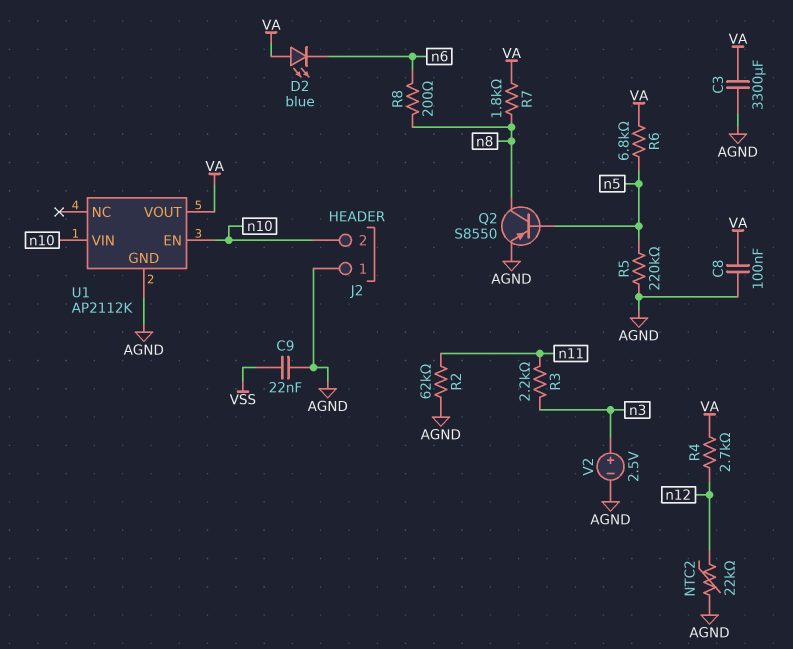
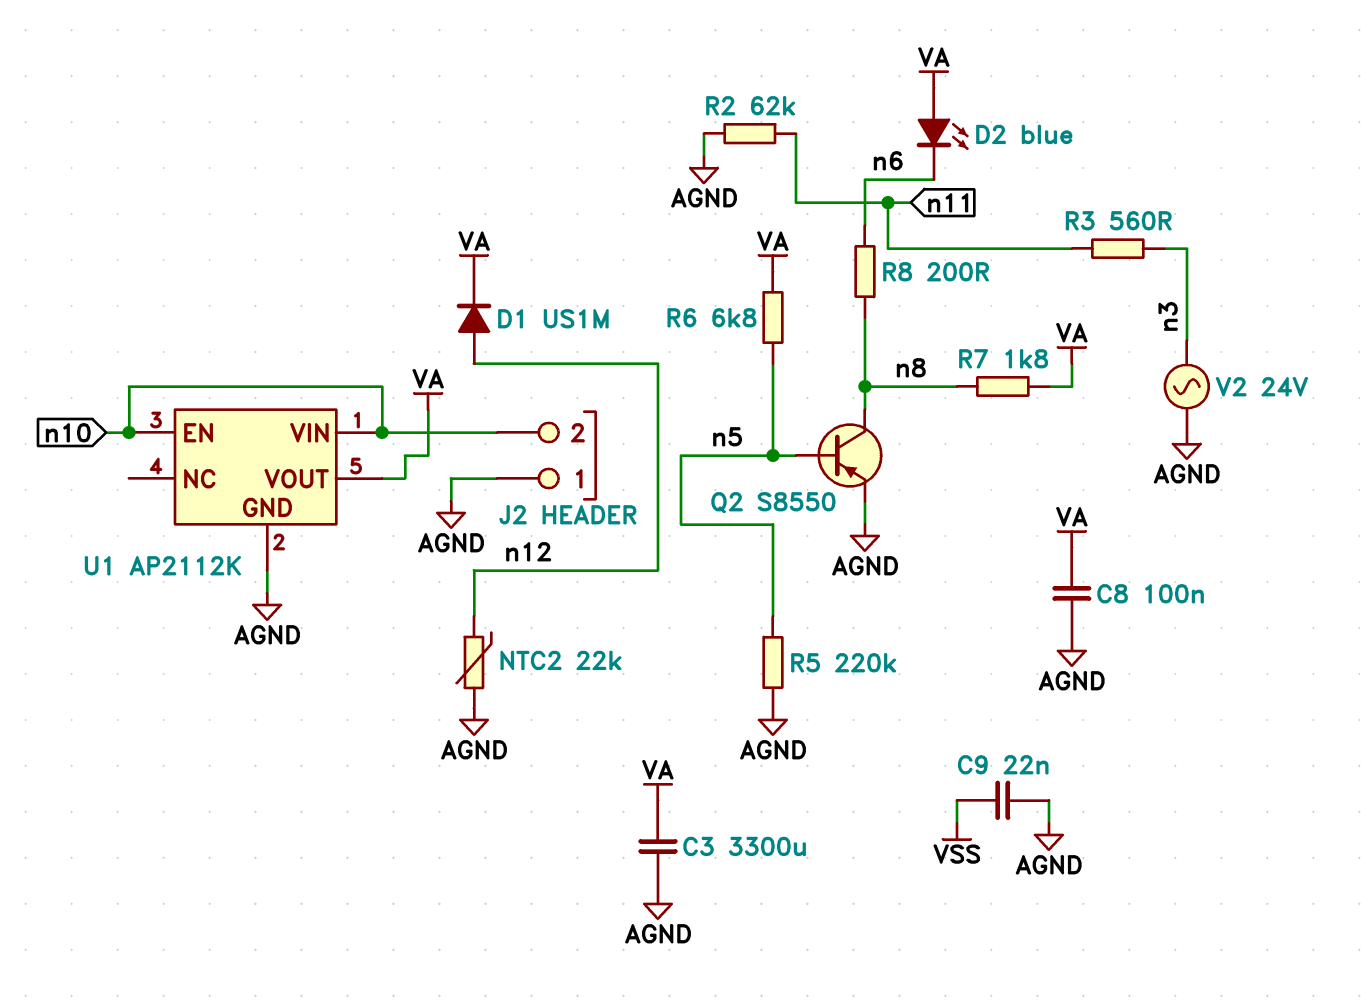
D1: none -> diode US1M (A n12, K VA)
R3: 2.2k (n3, n11) -> 560 (n3, n11)
R4: 2.7k (VA, n12) -> none
V2: 2.5V (plus n3, minus AGND) -> AC 24V (AGND, n3)

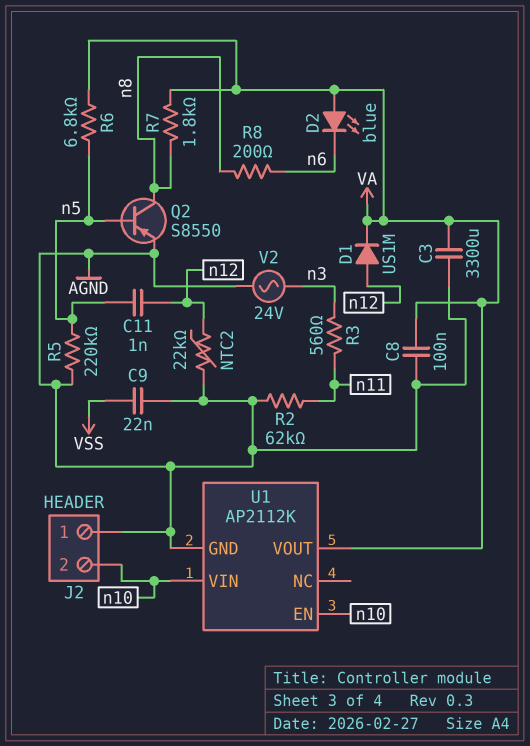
C11: none -> 1nF (n5, n12)

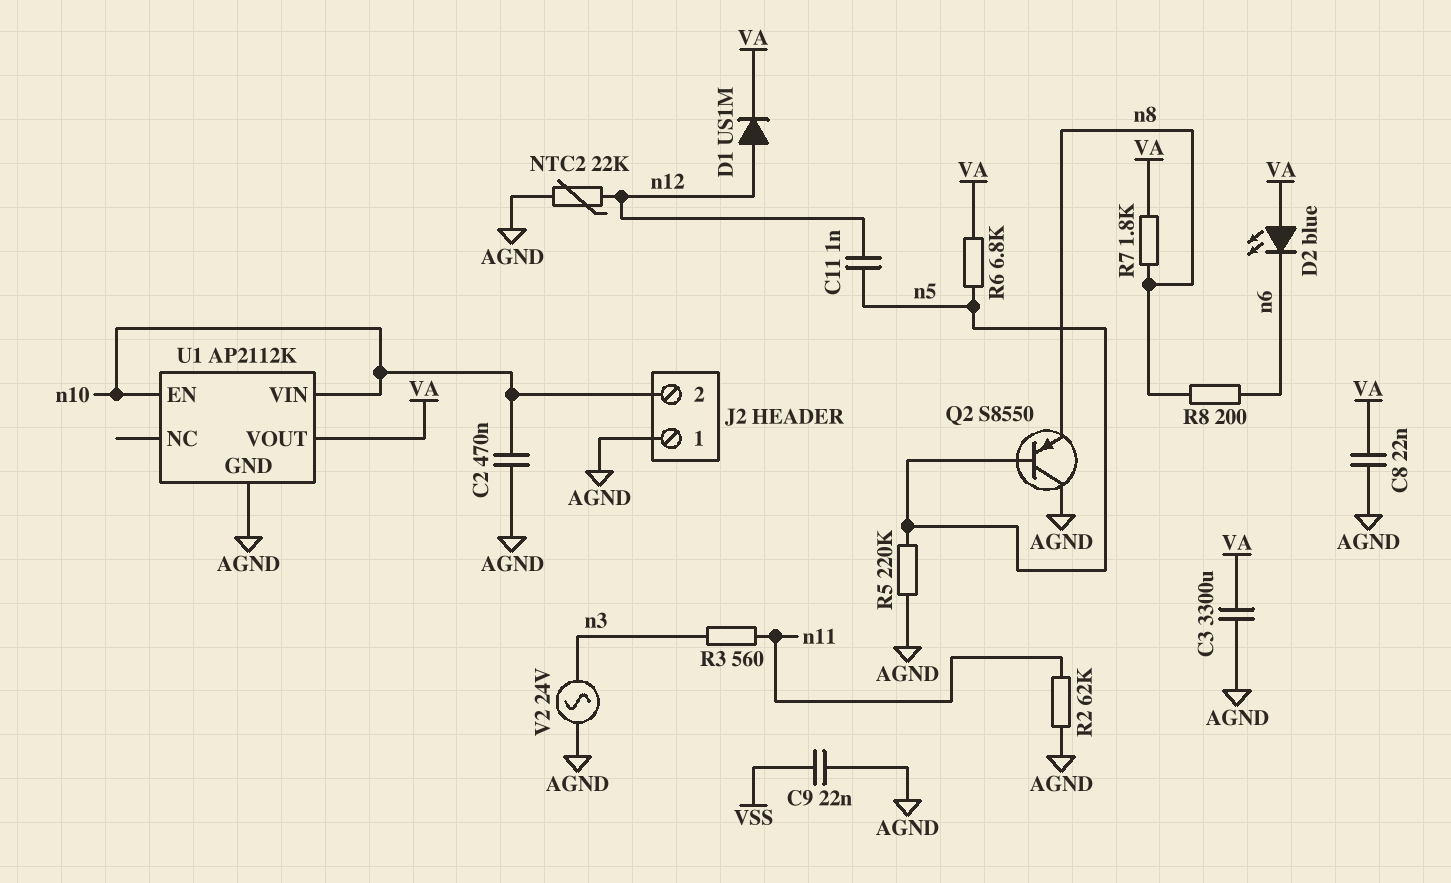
C2: none -> 470nF (AGND, n10)
C8: 100nF (AGND, VA) -> 22nF (AGND, VA)
Q2: PNP S8550 (B n5, C n8, E AGND) -> PNP S8550 (B n5, C AGND, E n8)

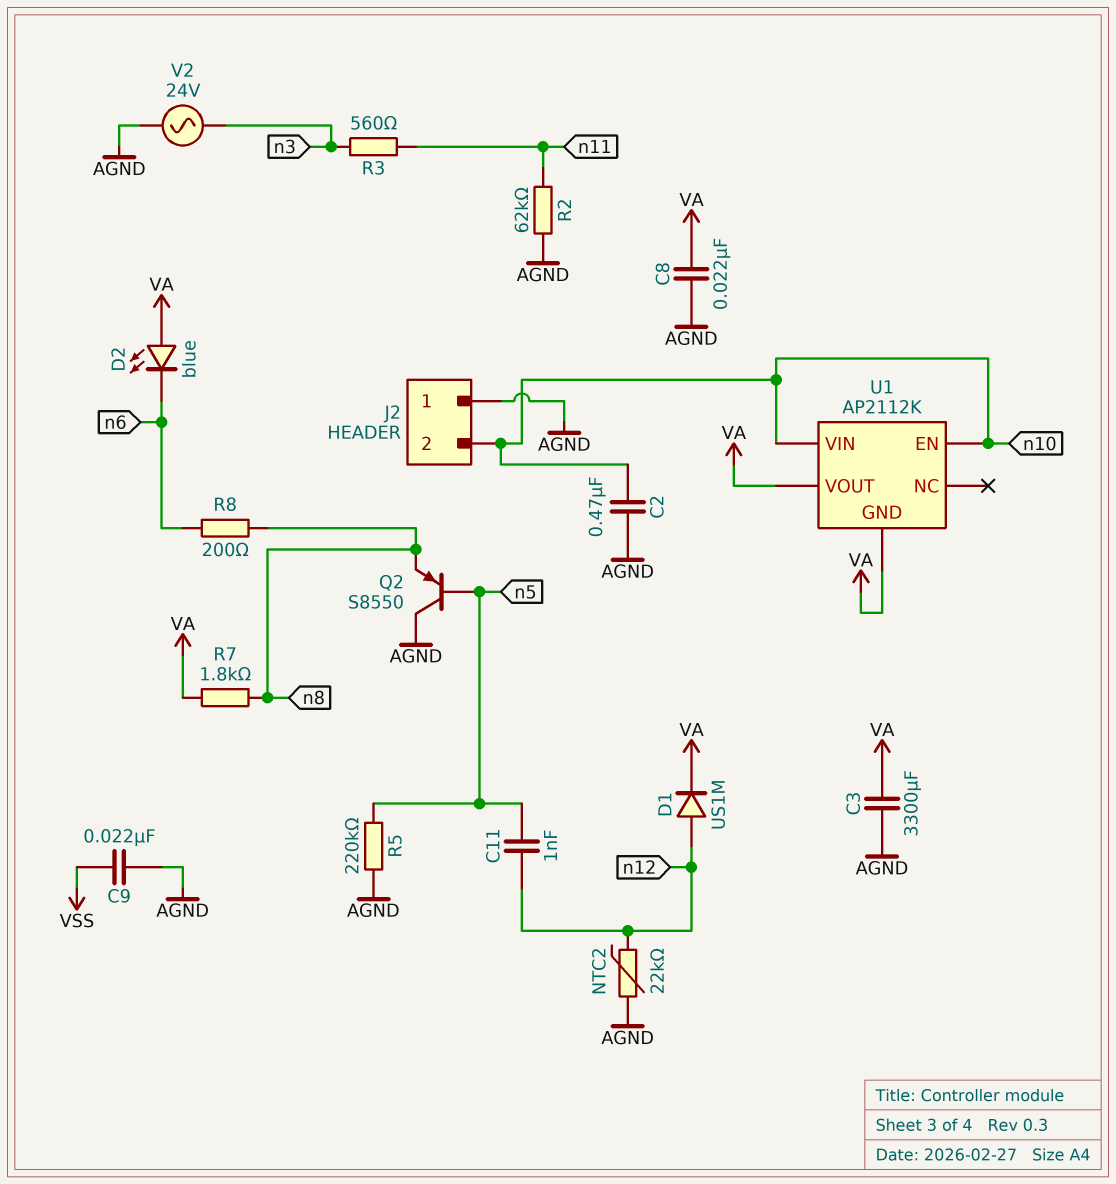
R6: 6.8k (VA, n5) -> none
U1 pin GND: AGND -> VA

